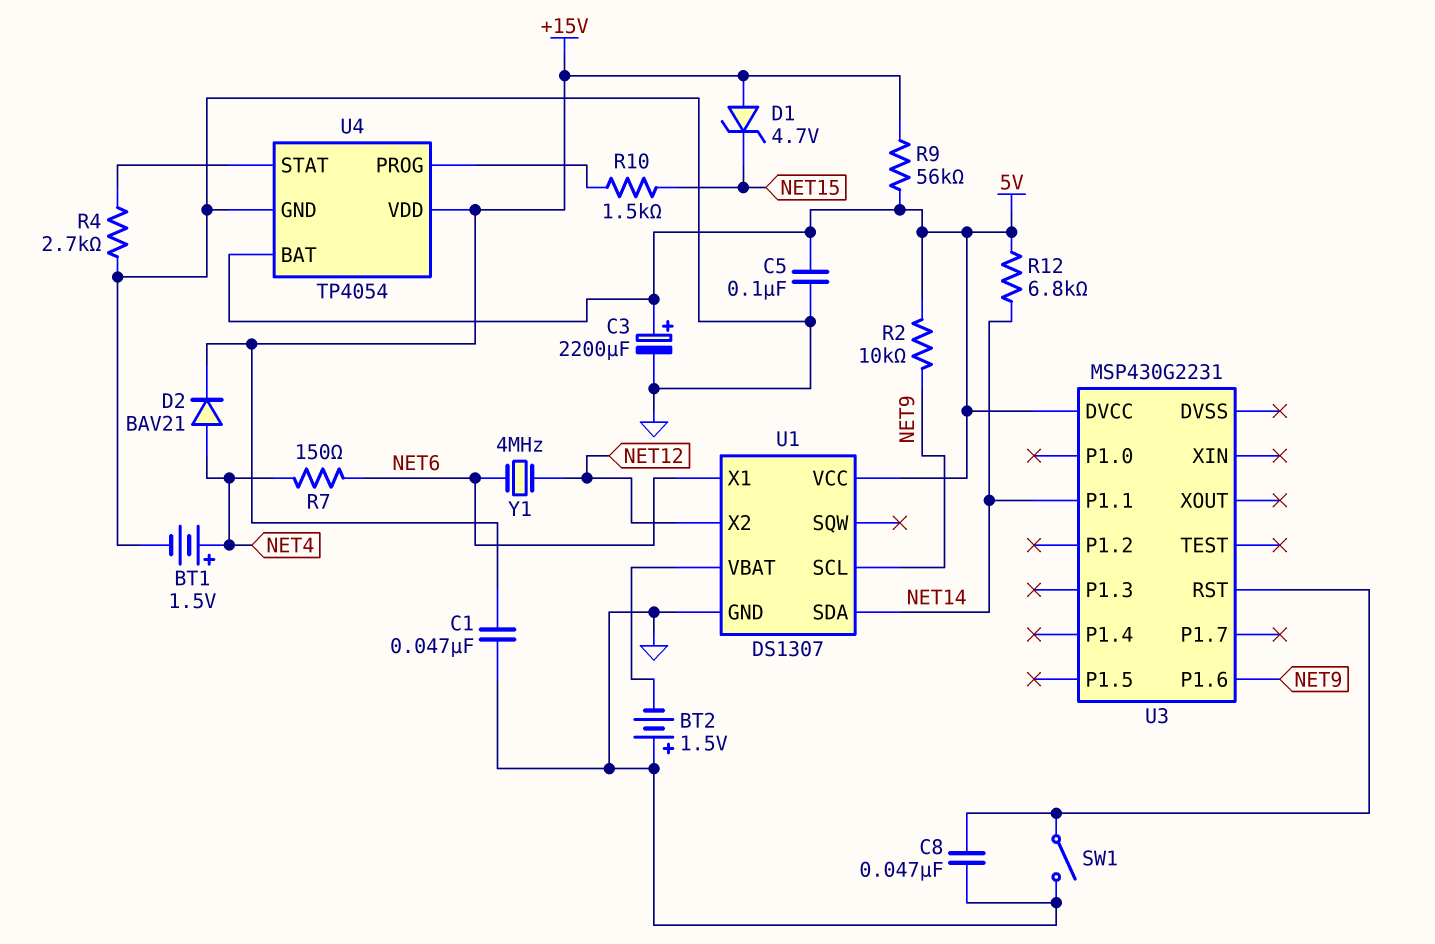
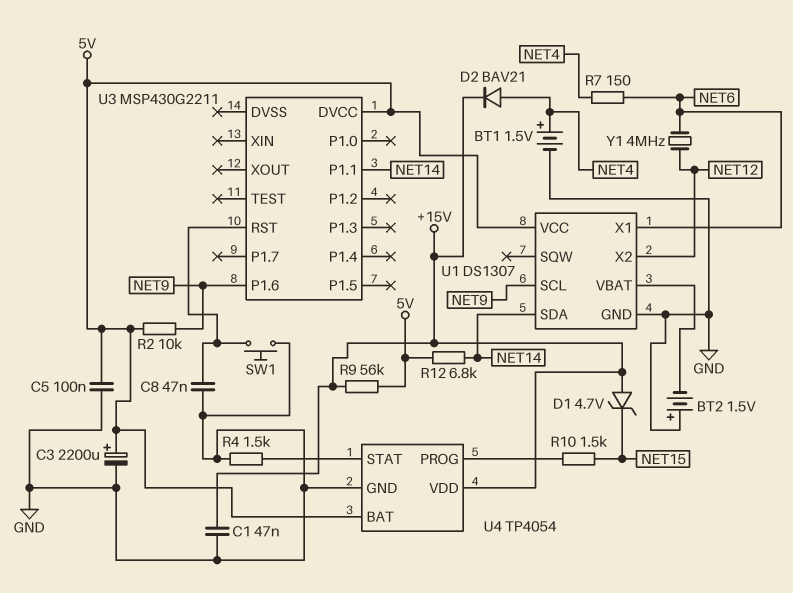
R4: 2.7k (GND, U4/STAT) -> 1.5k (GND, U4/STAT)
SW1: switch (GND, U3/RST) -> button (GND, U3/RST)
U3: MSP430G2231 -> MSP430G2211

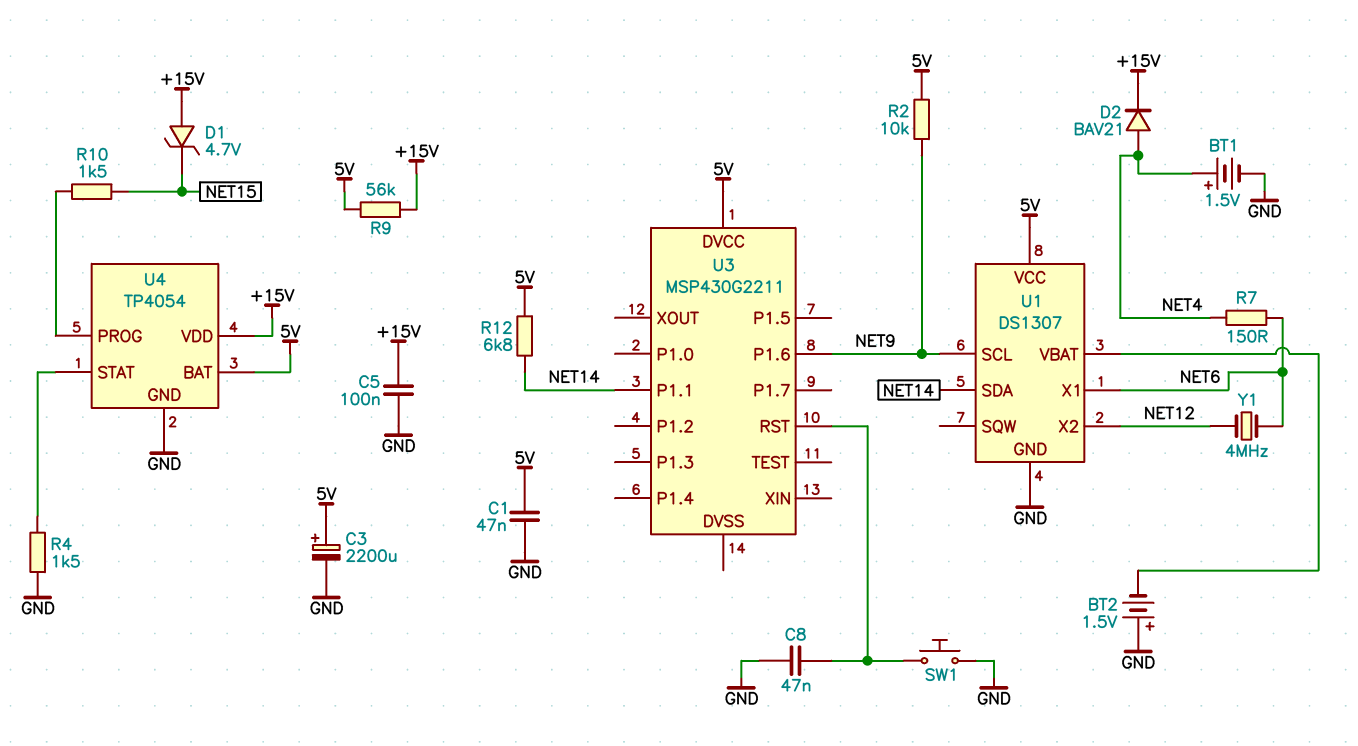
C1: 47nF (+15V, GND) -> 47nF (5V, GND)
C5: 100nF (5V, GND) -> 100nF (+15V, GND)

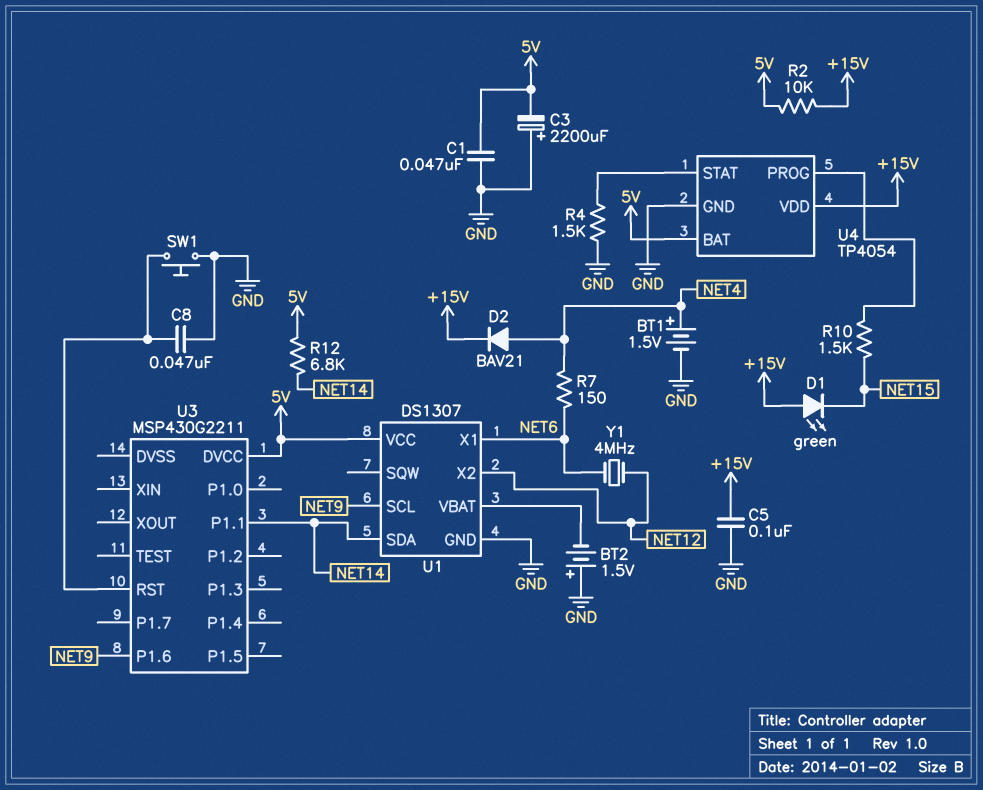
C3: 2200uF (plus 5V, minus GND) -> 2200uF (plus GND, minus 5V)
D1: zener 4.7V (A +15V, K NET15) -> LED green (A +15V, K NET15)
R2: 10k (5V, NET9) -> 10k (+15V, 5V)
R9: 56k (+15V, 5V) -> none

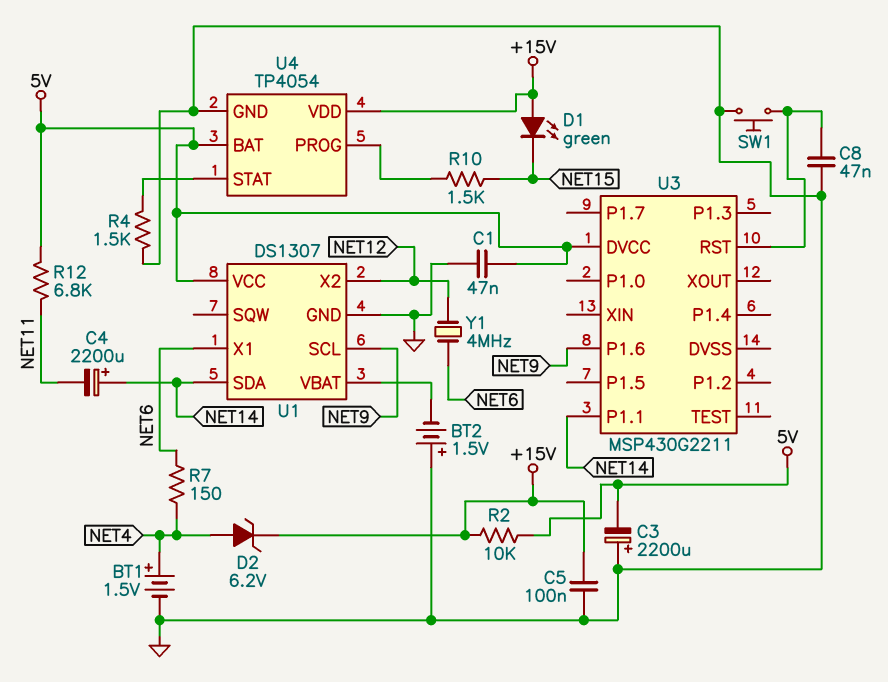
C4: none -> 2200uF (plus NET14, minus NET11)
D2: diode BAV21 (A NET4, K +15V) -> zener 6.2V (A NET4, K +15V)
R12: 6.8k (5V, NET14) -> 6.8k (5V, NET11)

